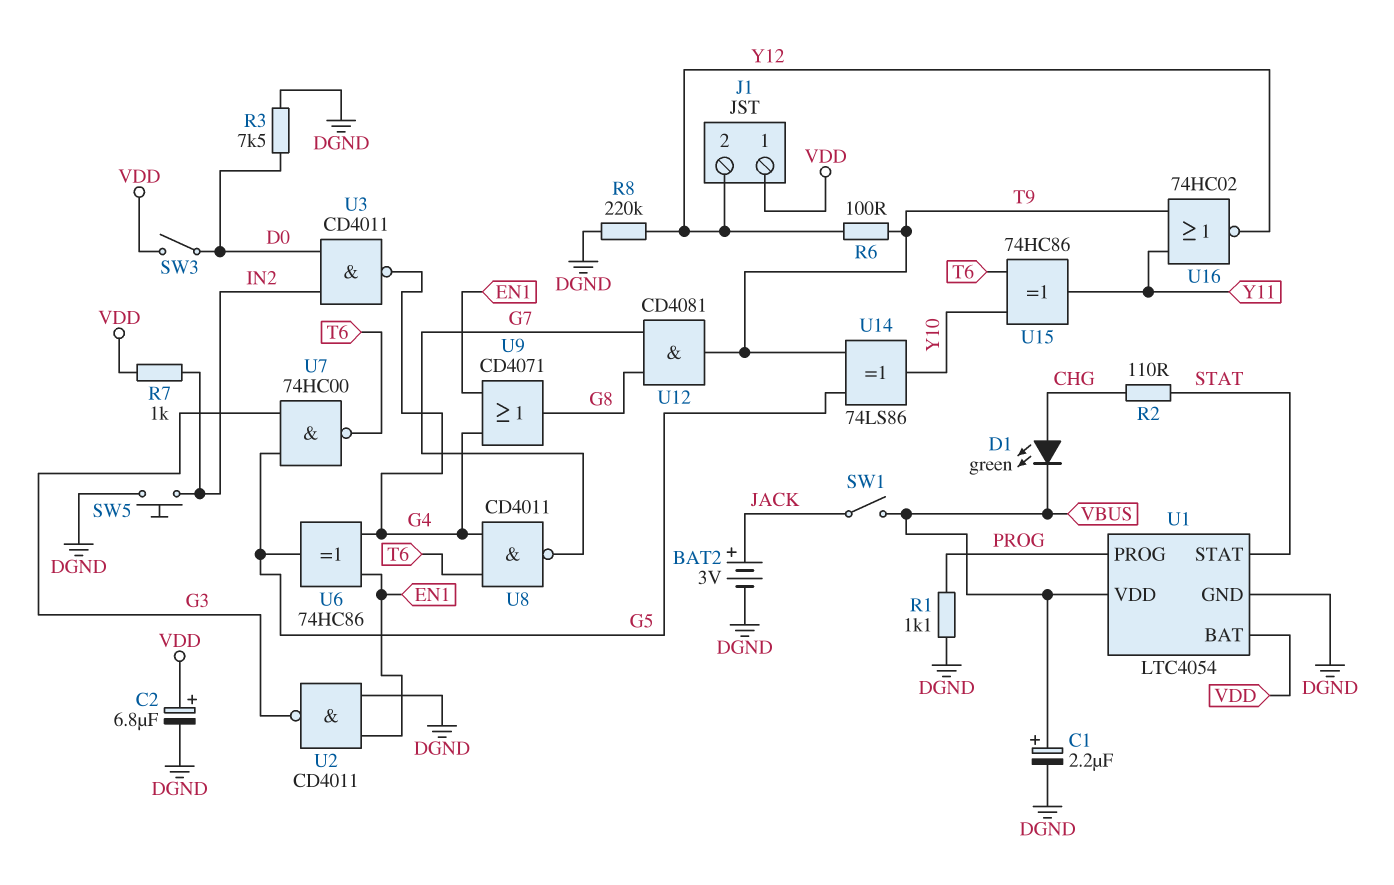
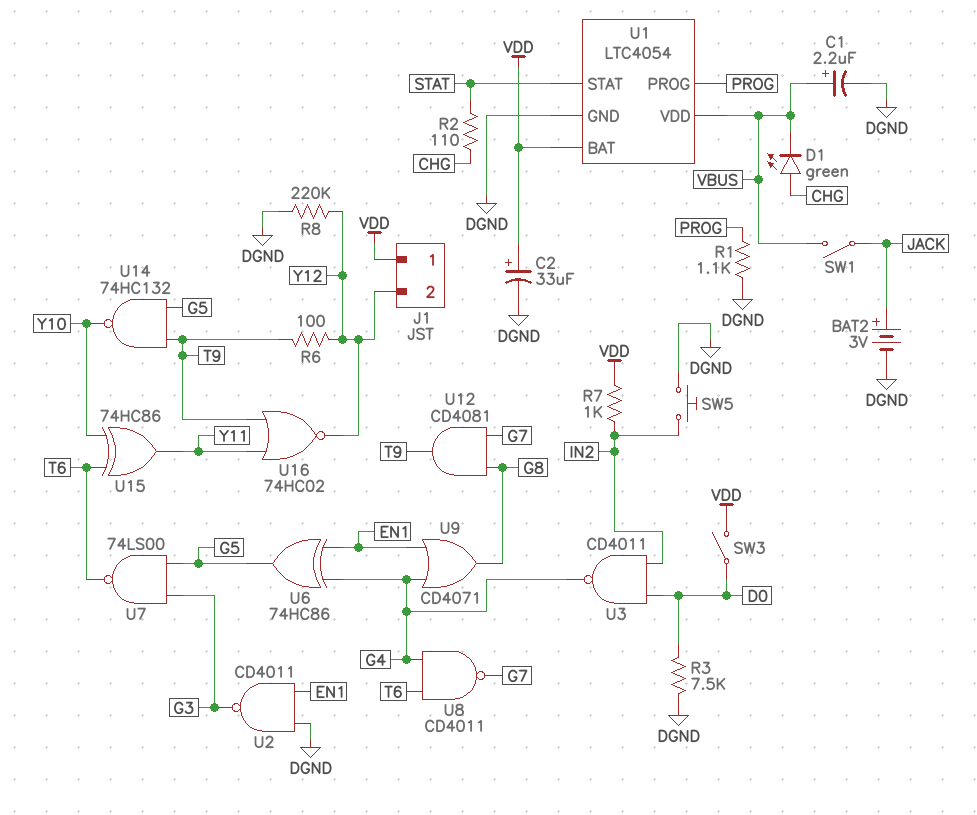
C2: 6.8uF (plus VDD, minus DGND) -> 33uF (plus VDD, minus DGND)
U7: NAND 74HC00 (in G3, in G5, out T6) -> NAND 74LS00 (in G3, in G5, out T6)
U14: XOR 74LS86 (in G5, in T9, out Y10) -> NAND 74HC132 (in G5, in T9, out Y10)

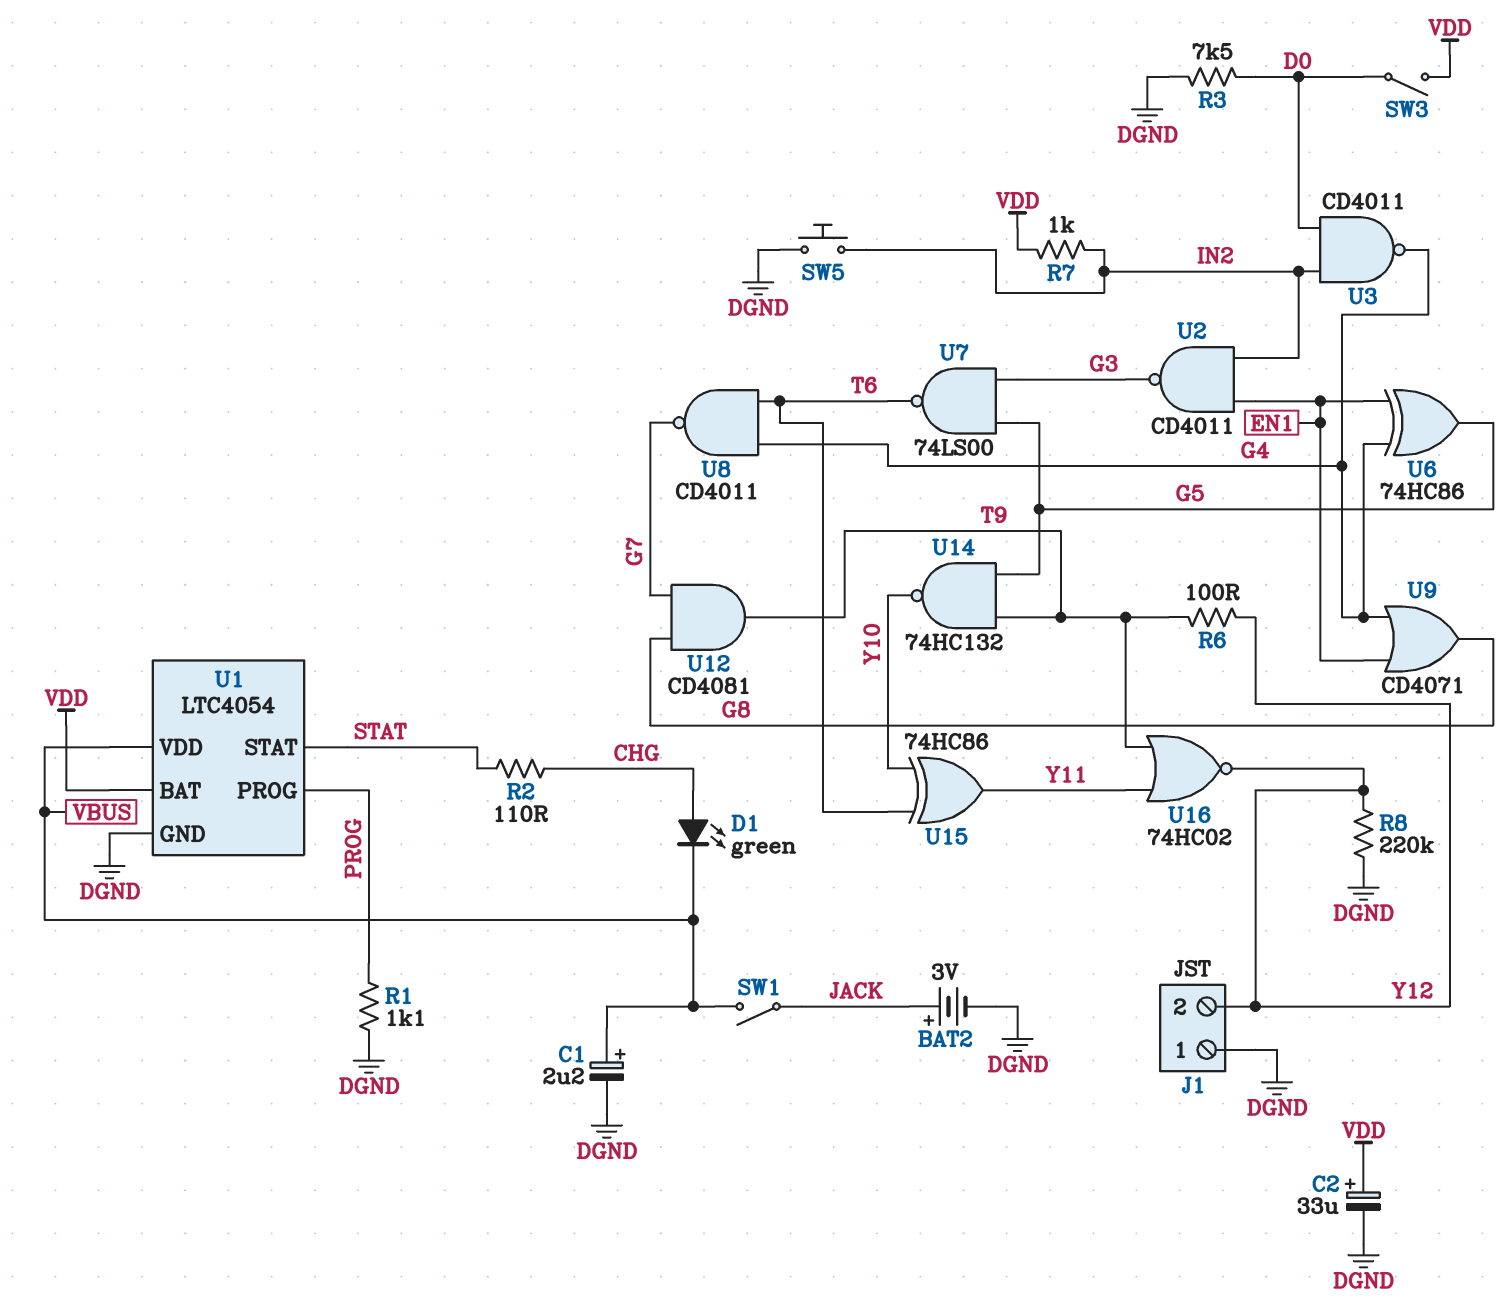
J1 pin 1: VDD -> DGND
U2: NAND CD4011 (in DGND, in EN1, out G3) -> NAND CD4011 (in EN1, in IN2, out G3)

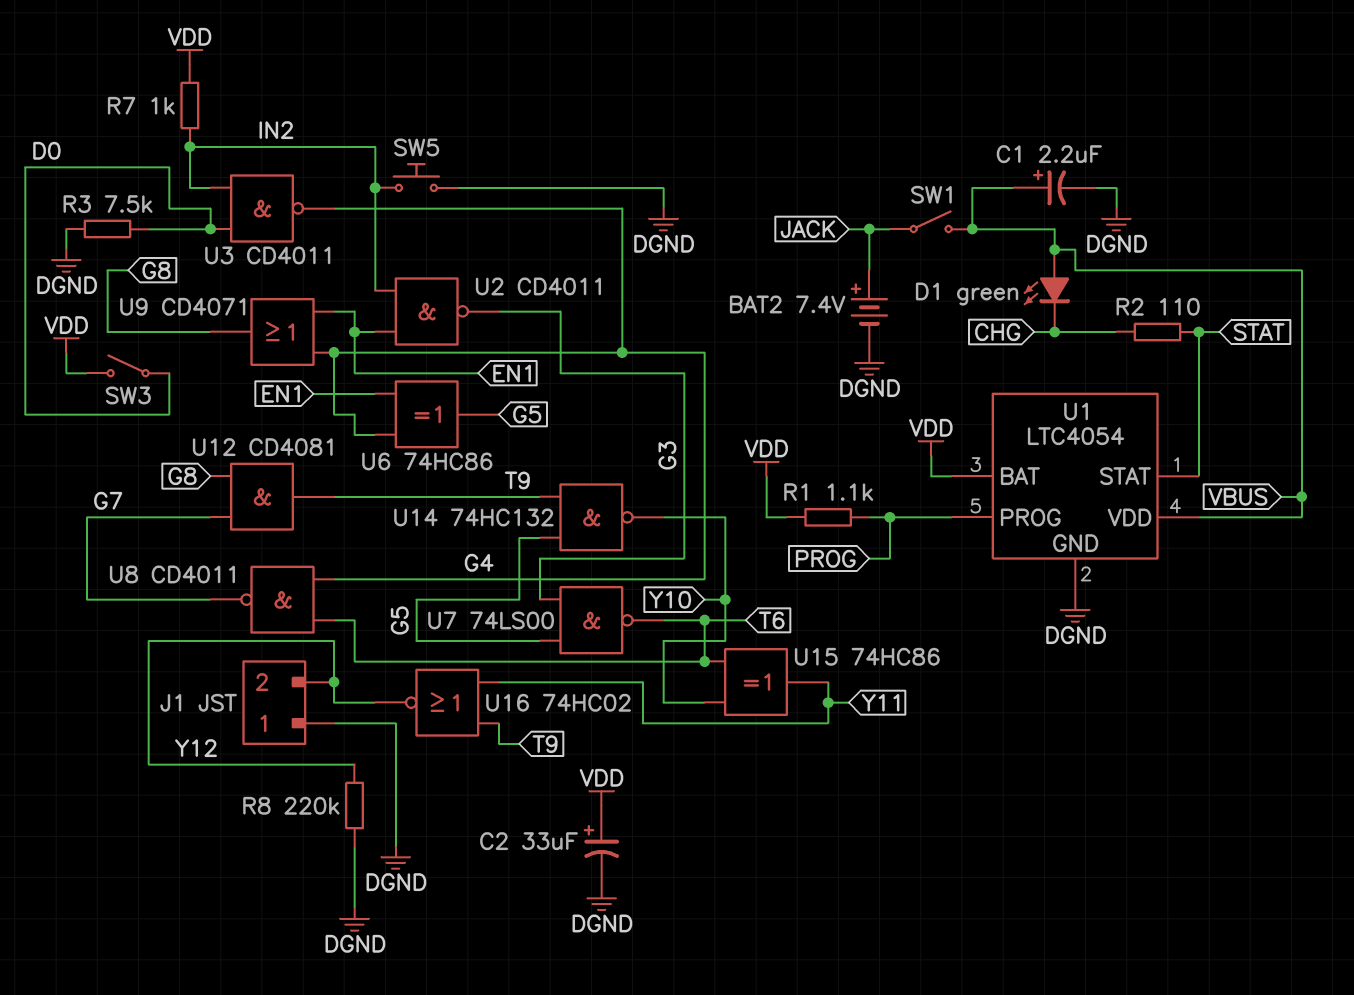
BAT2: 3V (plus JACK, minus DGND) -> 7.4V (plus JACK, minus DGND)
D1: LED green (A CHG, K VBUS) -> LED green (A VBUS, K CHG)
R1: 1.1k (DGND, PROG) -> 1.1k (PROG, VDD)
R6: 100 (T9, Y12) -> none

